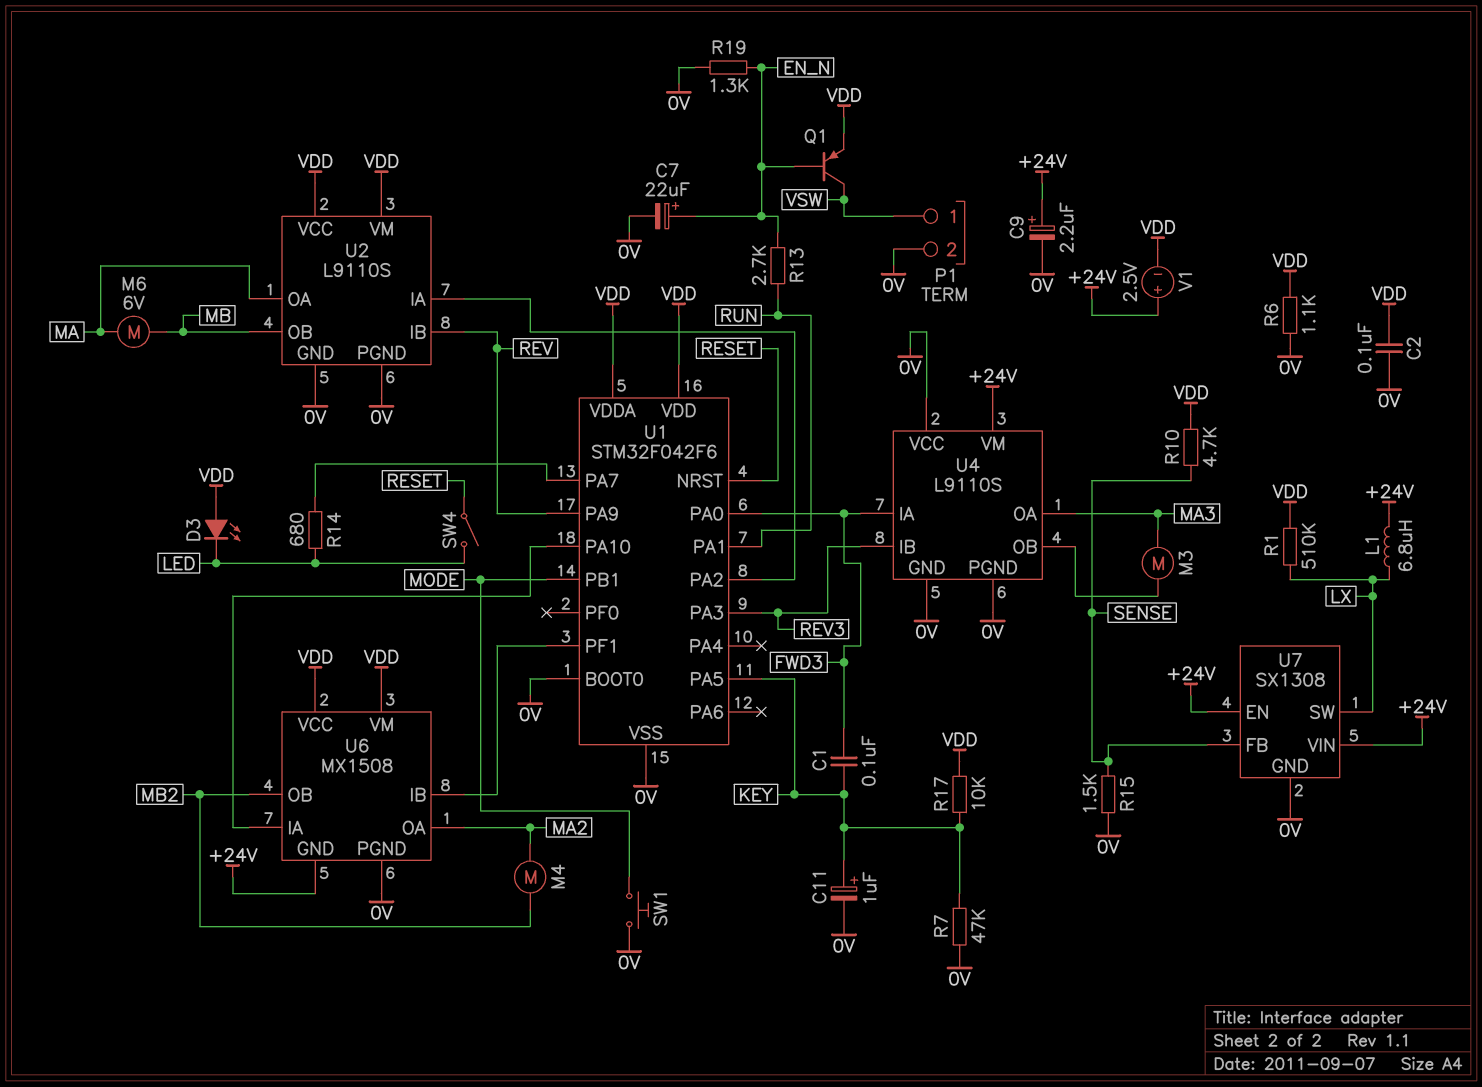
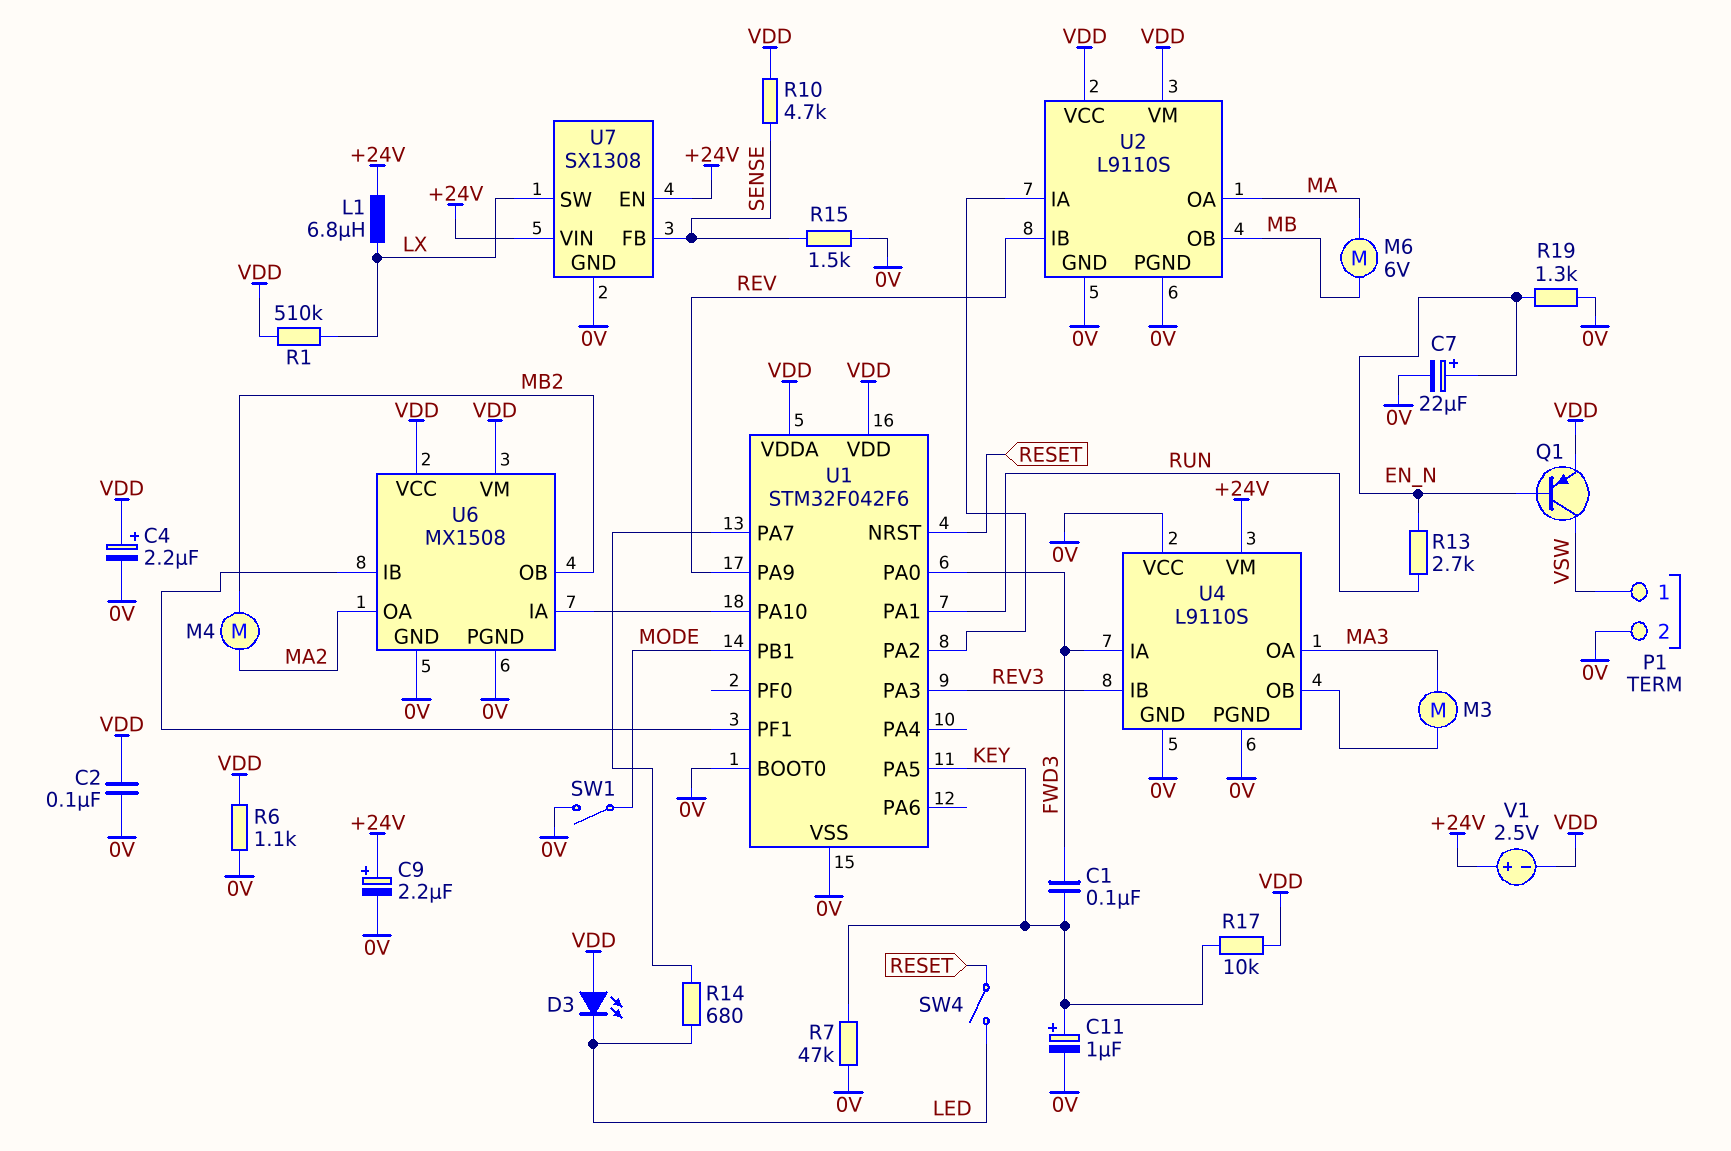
C4: none -> 2.2uF (plus VDD, minus 0V)
SW1: button (0V, MODE) -> switch (0V, MODE)
U6 pin GND: +24V -> 0V

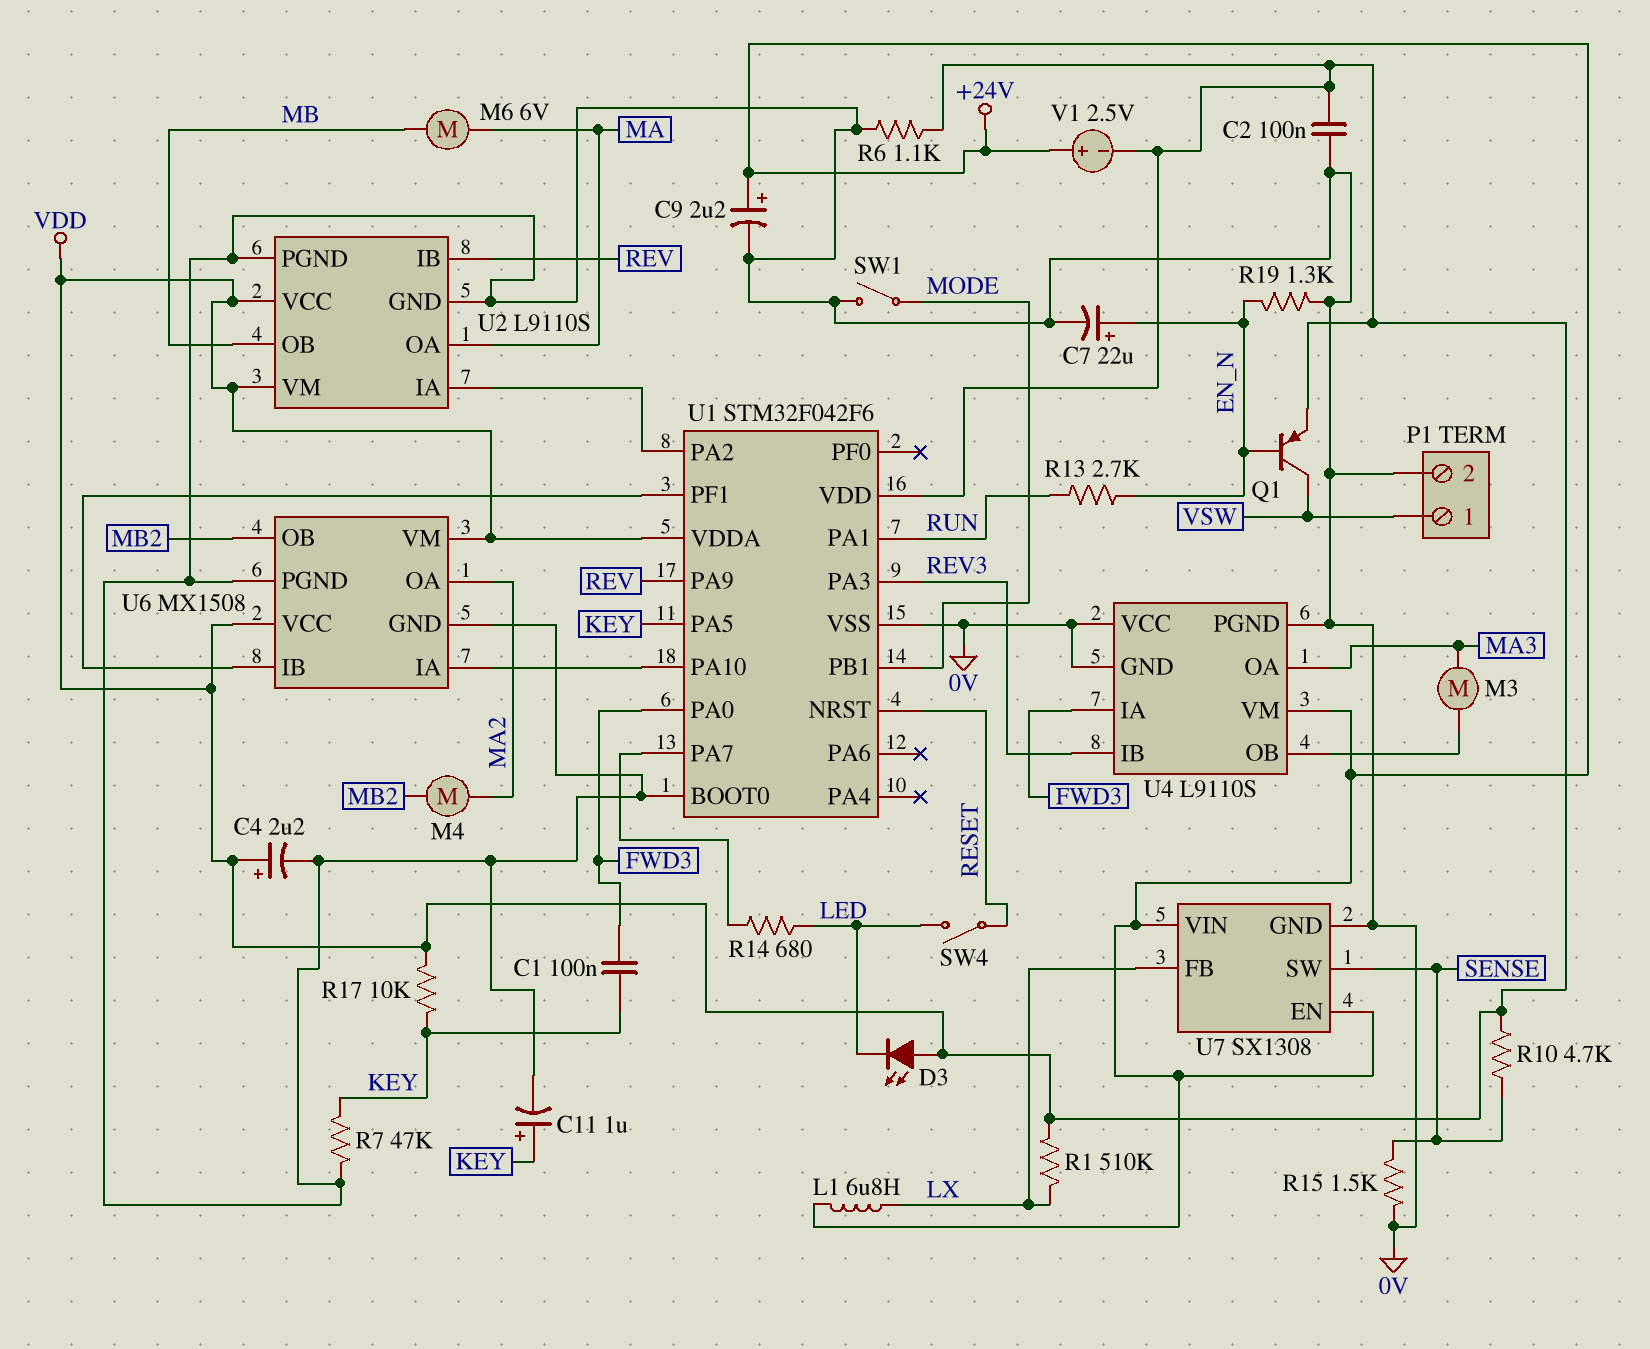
U7 pin FB: SENSE -> LX
U7 pin SW: LX -> SENSE

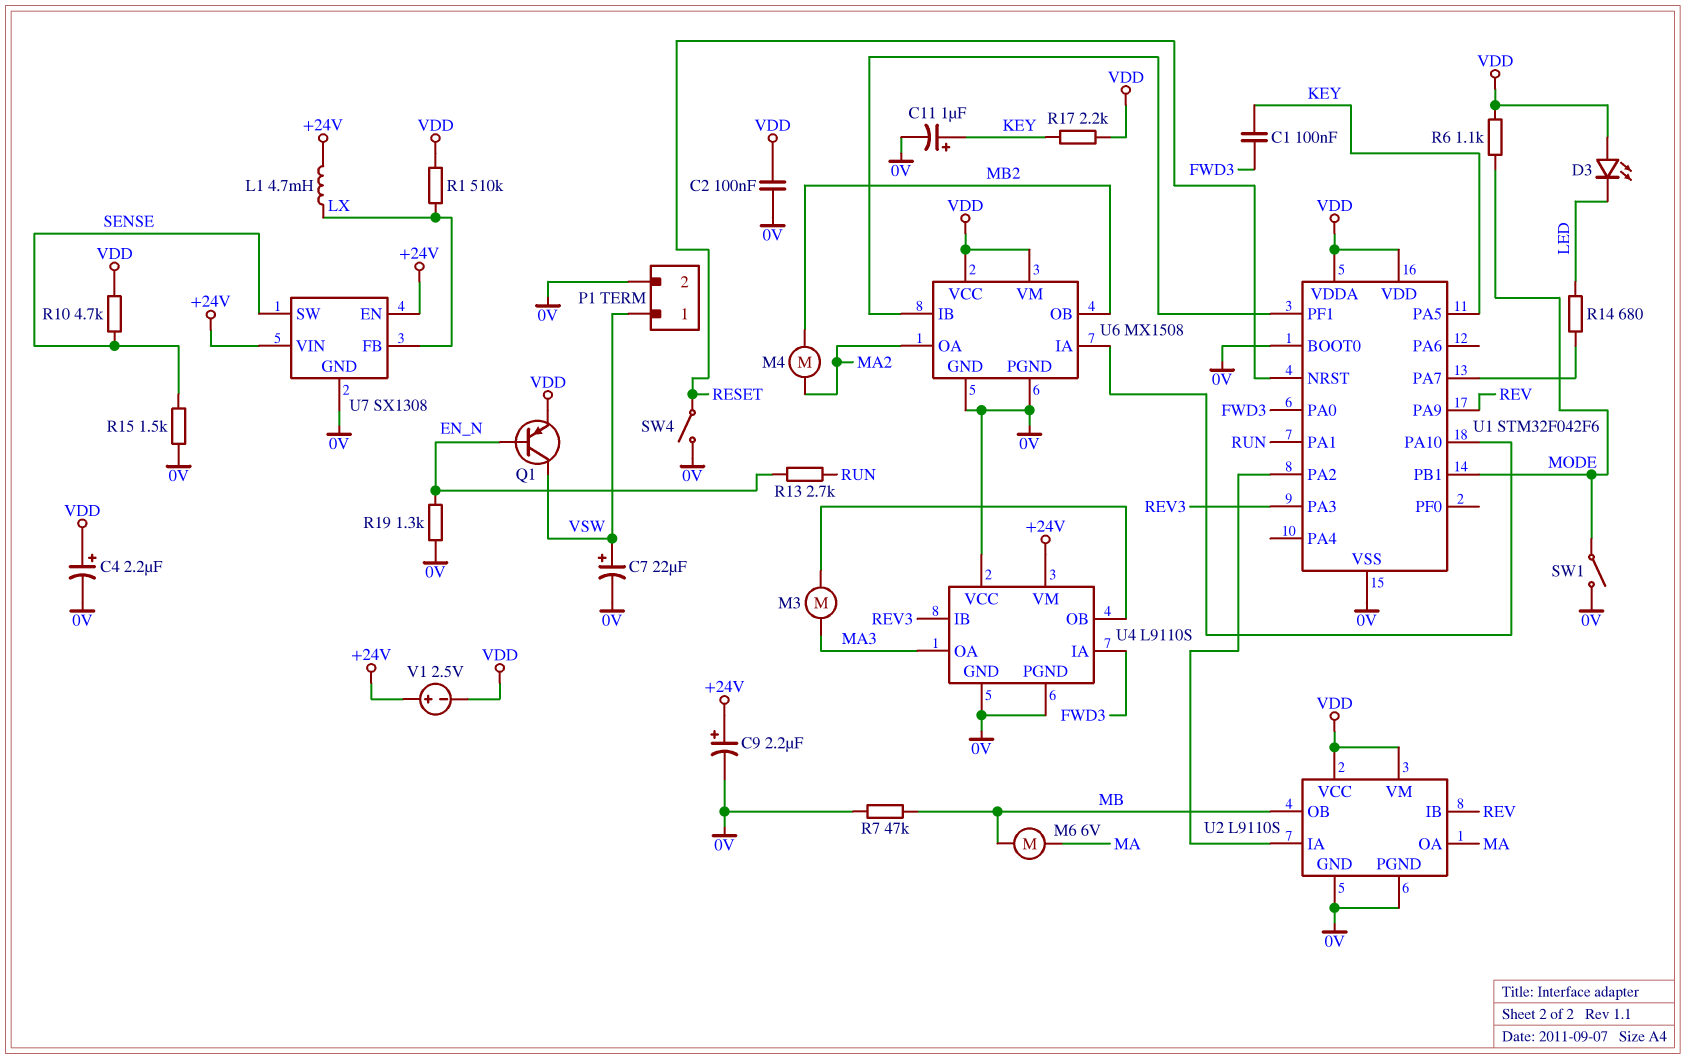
C7: 22uF (plus EN_N, minus 0V) -> 22uF (plus VSW, minus 0V)
L1: 6.8uH (+24V, LX) -> 4.7mH (+24V, LX)
R6: 1.1k (0V, VDD) -> 1.1k (MODE, VDD)
R7: 47k (0V, KEY) -> 47k (0V, MB)
R17: 10k (KEY, VDD) -> 2.2k (KEY, VDD)
SW4: switch (LED, RESET) -> switch (0V, RESET)

